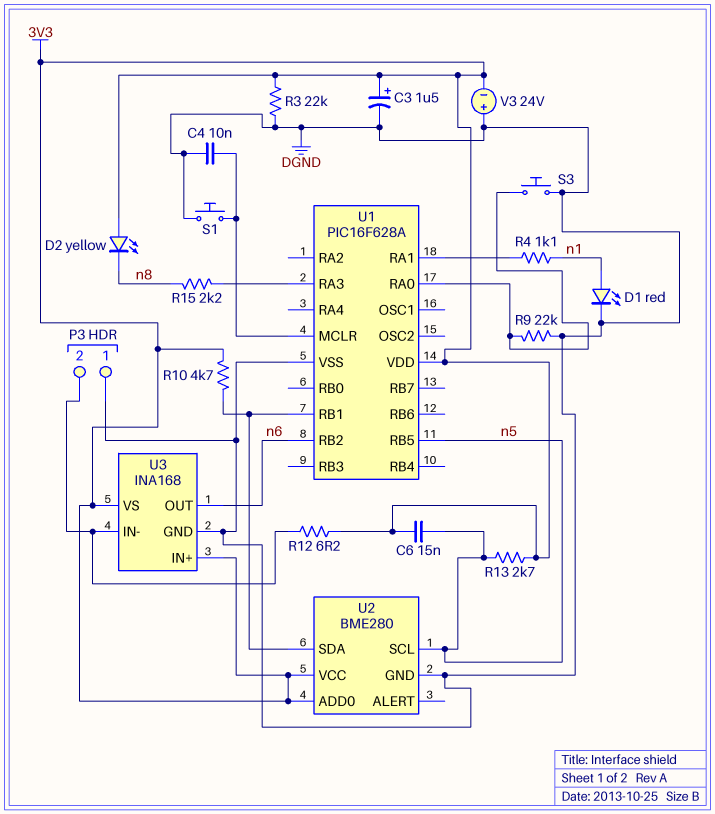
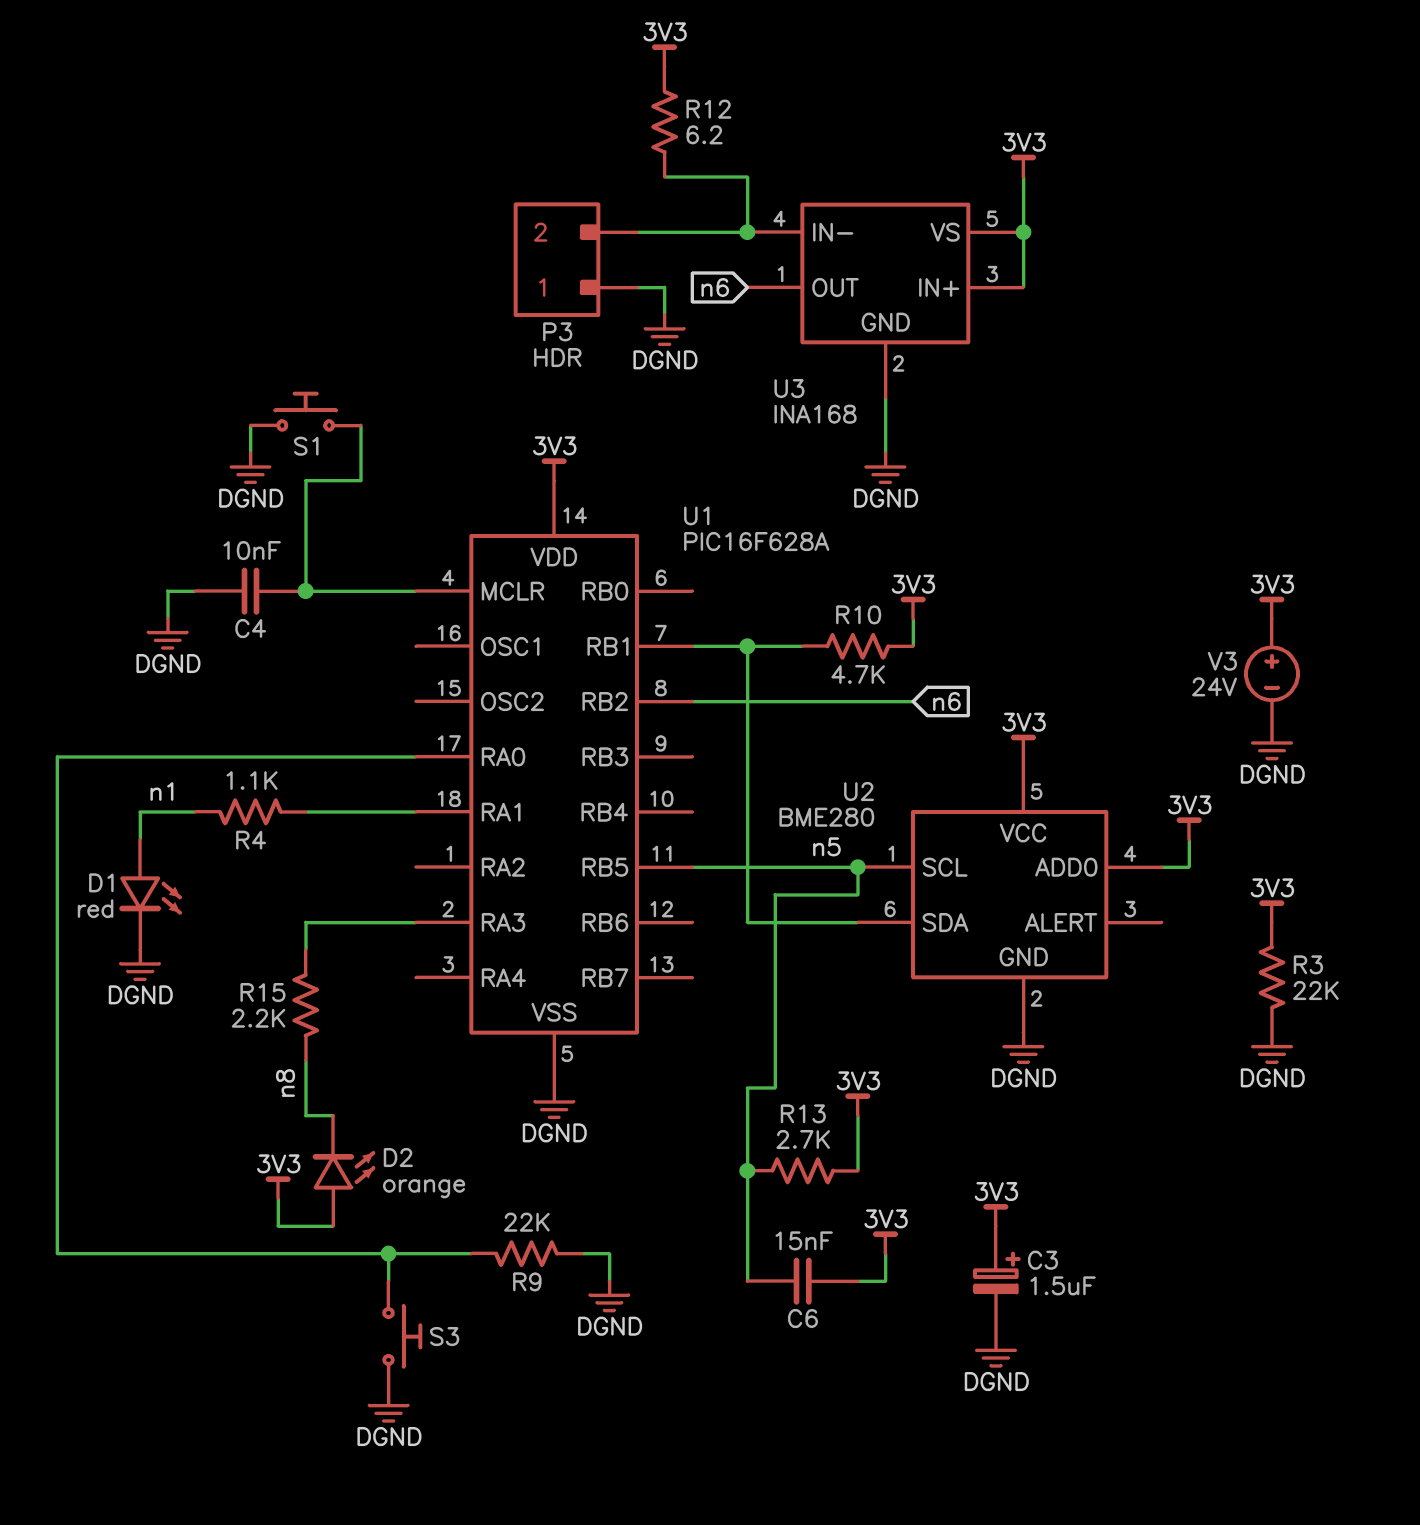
D2: LED yellow (A 3V3, K n8) -> LED orange (A 3V3, K n8)
V3: 24V (plus DGND, minus 3V3) -> 24V (plus 3V3, minus DGND)

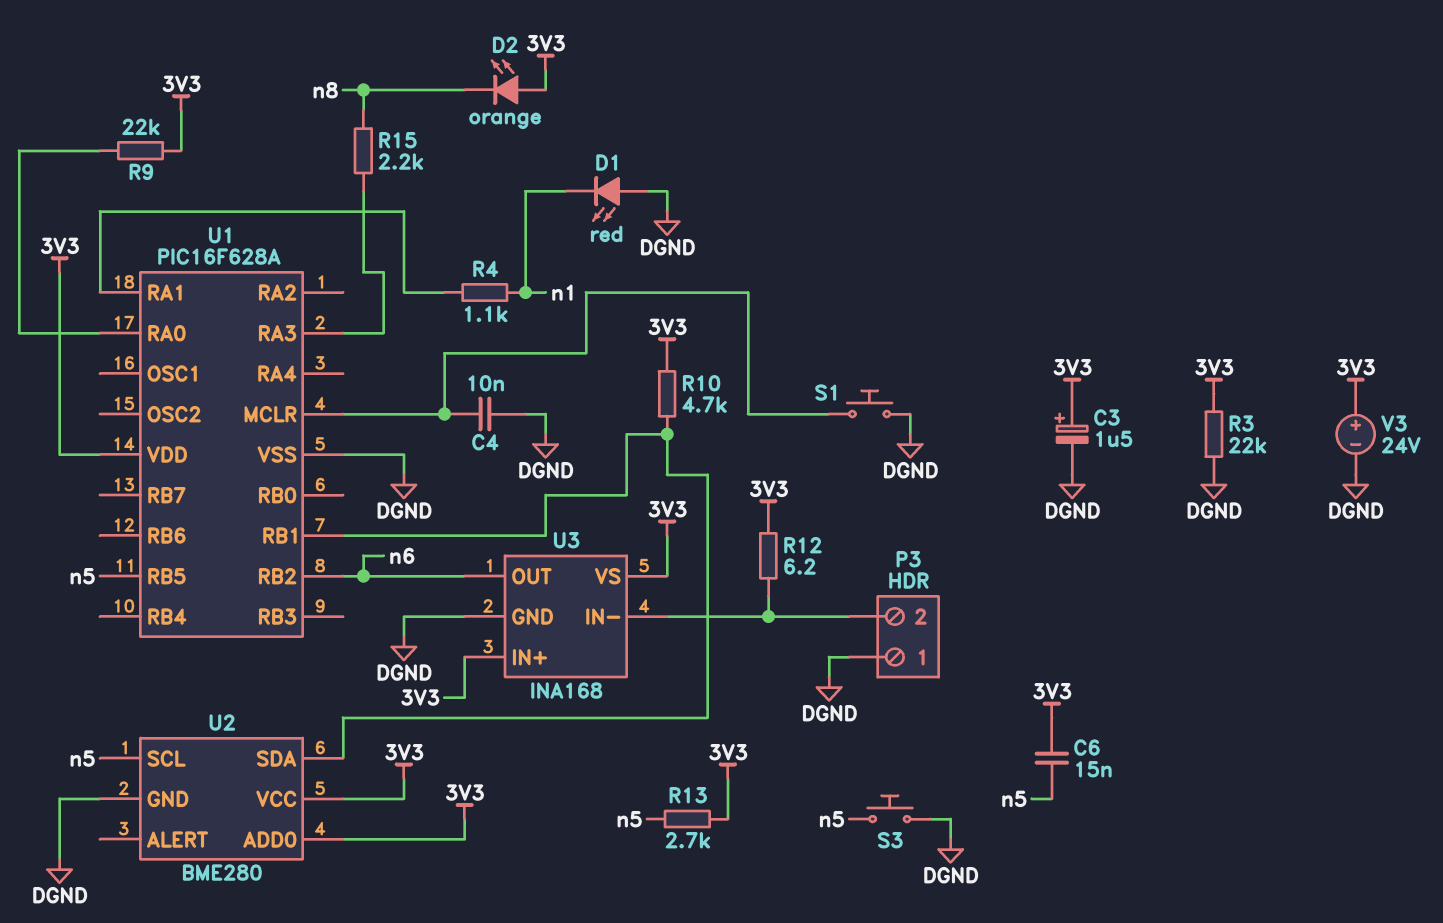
D1: LED red (A n1, K DGND) -> LED red (A DGND, K n1)
R9: 22k (DGND, U1/RA0) -> 22k (3V3, U1/RA0)
S3: button (DGND, U1/RA0) -> button (DGND, n5)

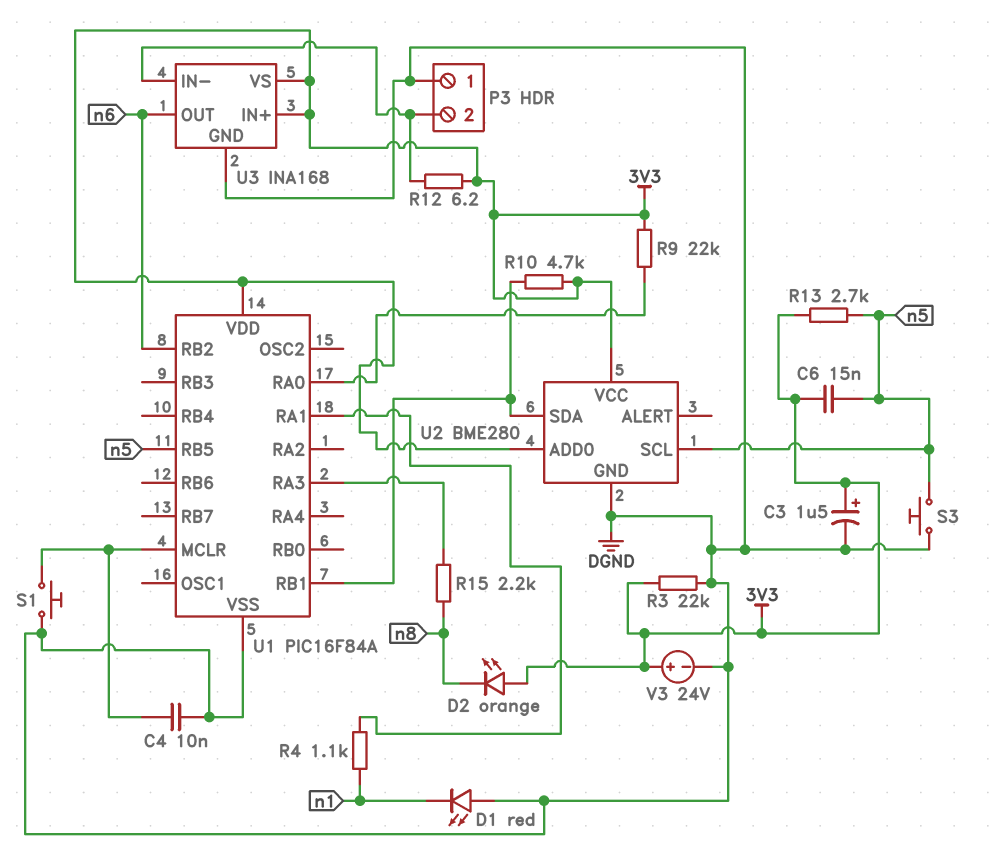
U1: PIC16F628A -> PIC16F84A

